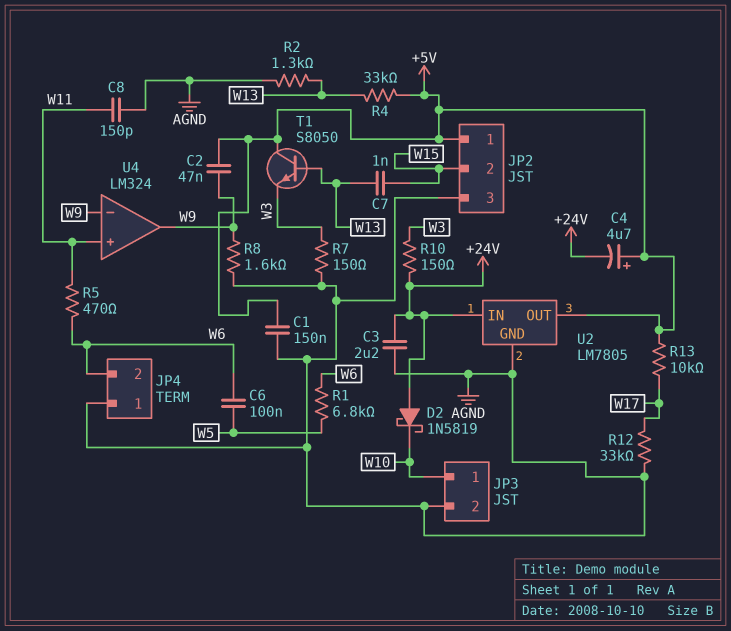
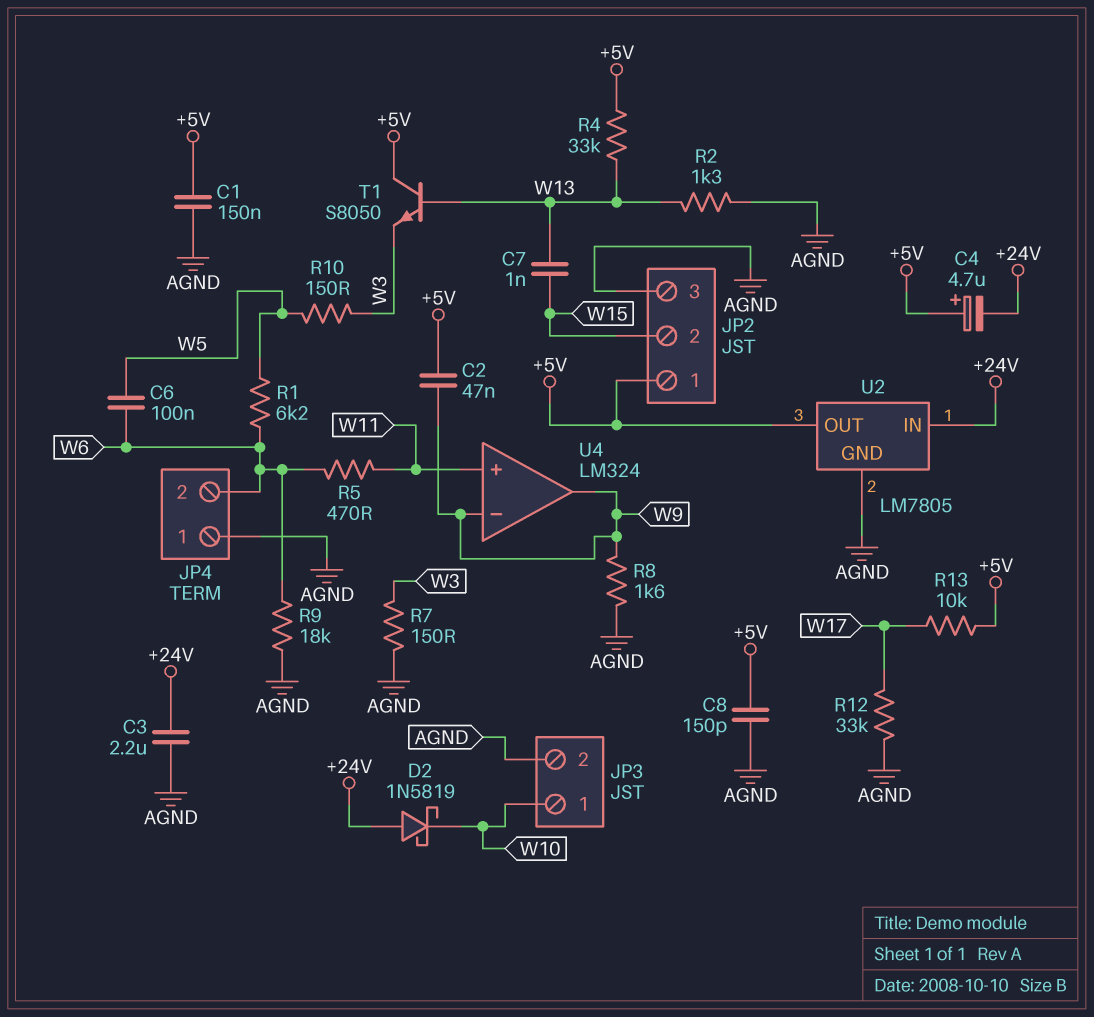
C8: 150pF (AGND, W11) -> 150pF (+5V, AGND)
R1: 6.8k (W5, W6) -> 6.2k (W5, W6)
R9: none -> 18k (AGND, W6)
R10: 150 (+24V, W3) -> 150 (W3, W5)

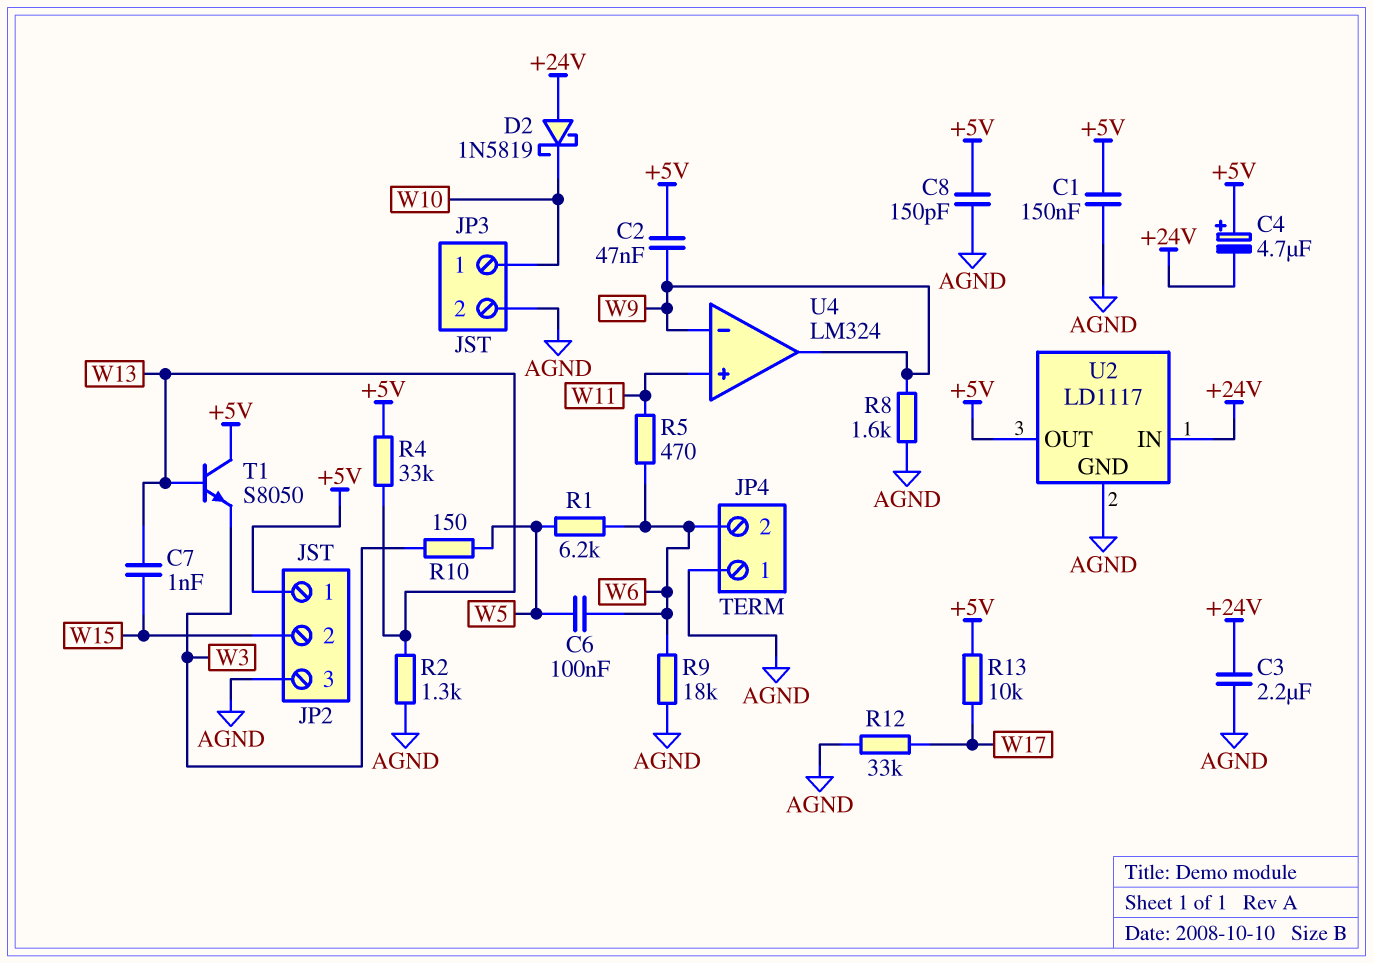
R7: 150 (AGND, W3) -> none
U2: LM7805 -> LD1117

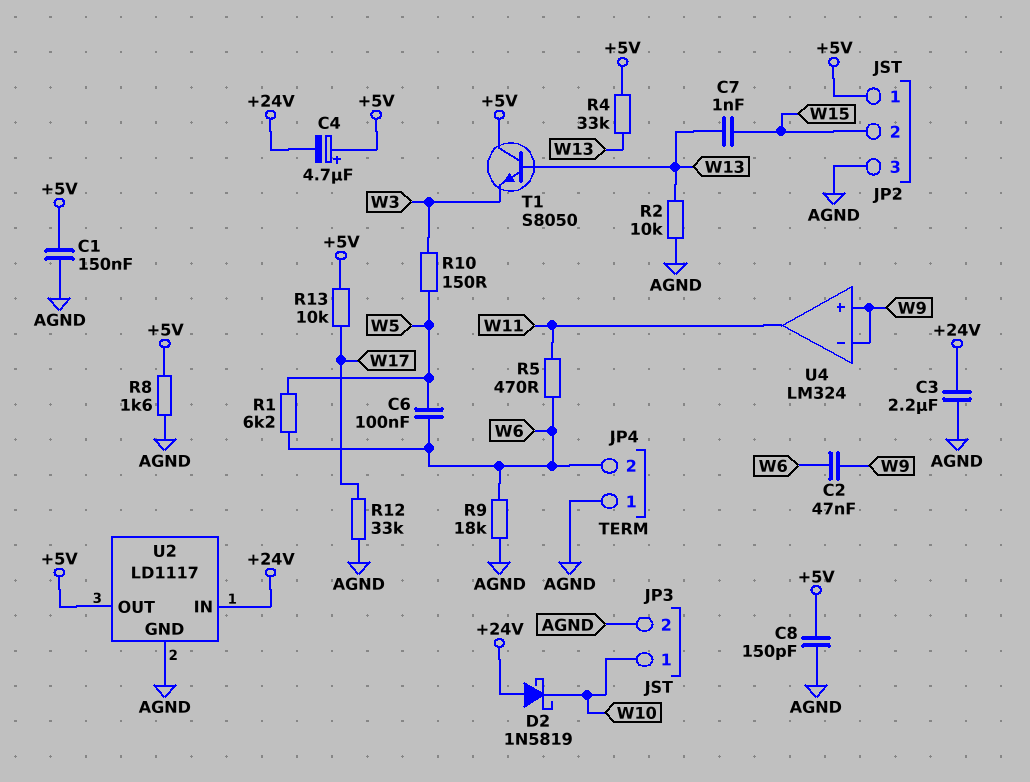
C2: 47nF (+5V, W9) -> 47nF (W6, W9)
R2: 1.3k (AGND, W13) -> 10k (AGND, W13)
R8: 1.6k (AGND, W9) -> 1.6k (+5V, AGND)
U4 pin in+: W11 -> W9
U4 pin out: W9 -> W11

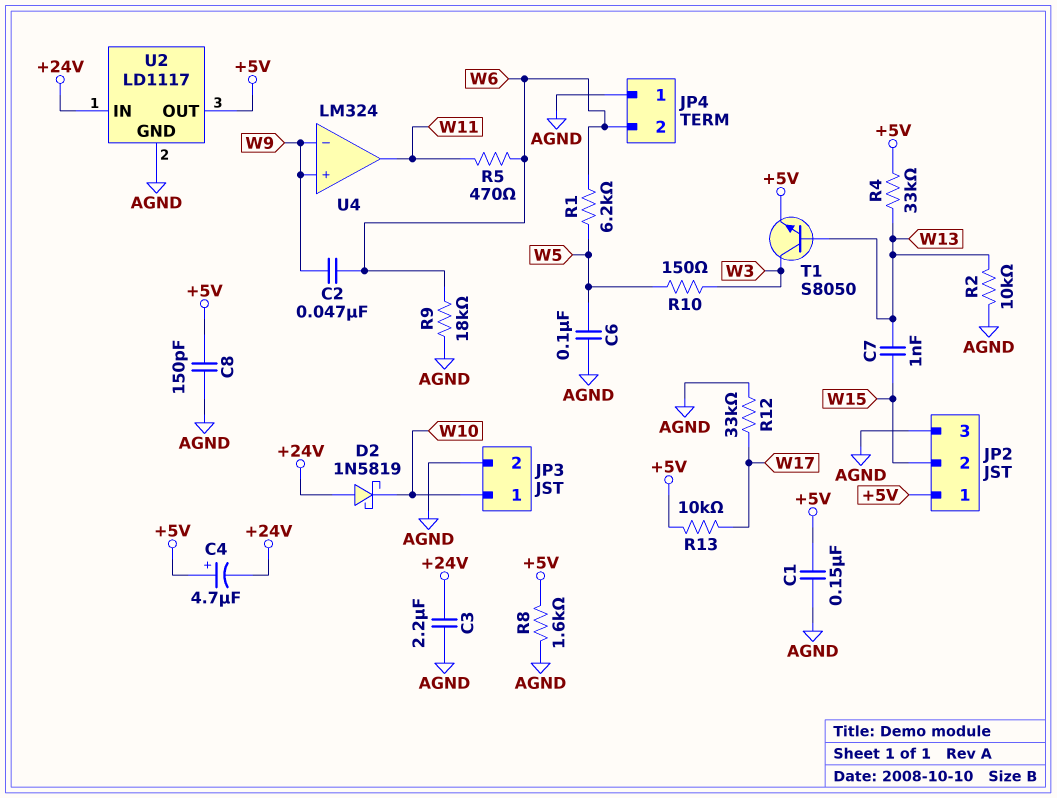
C6: 100nF (W5, W6) -> 100nF (AGND, W5)
T1: NPN S8050 (B W13, C +5V, E W3) -> NPN S8050 (B W13, C W3, E +5V)

